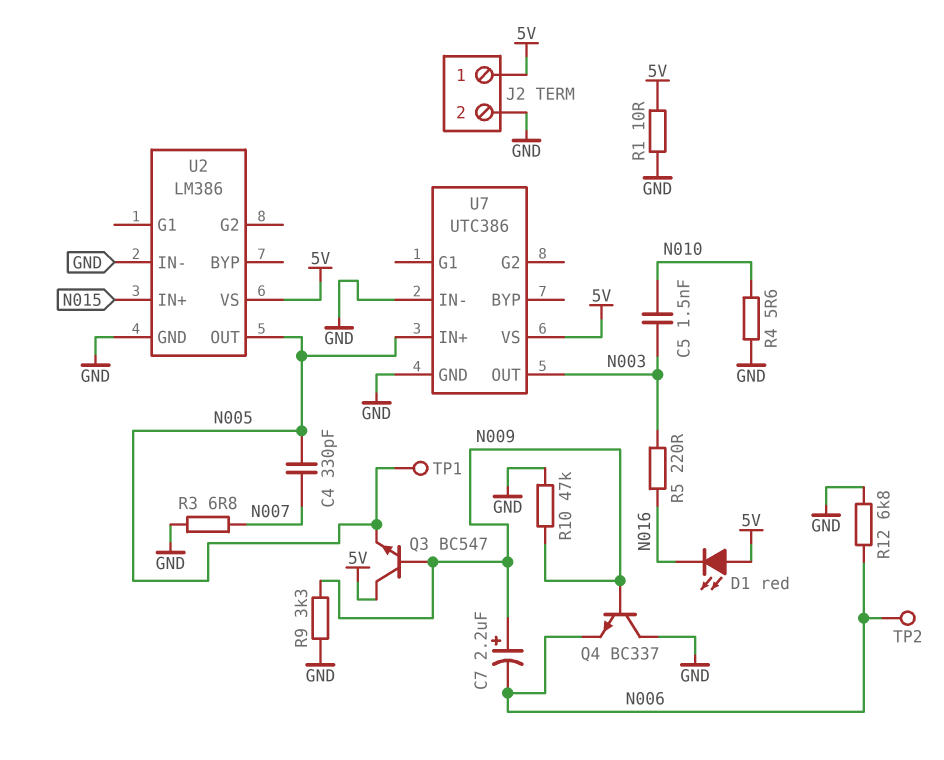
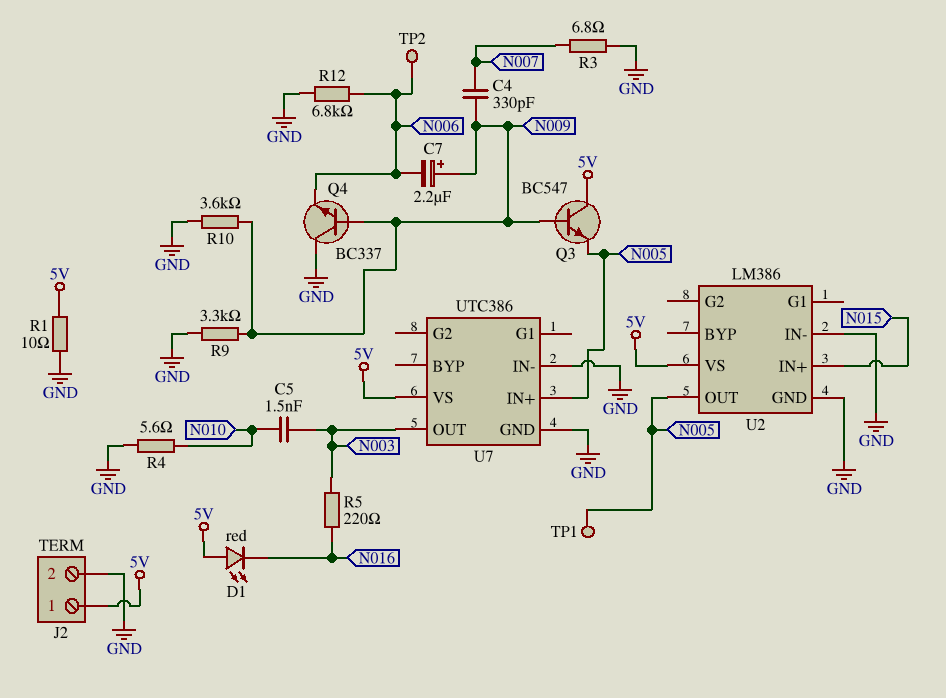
C4: 330pF (N005, N007) -> 330pF (N007, N009)
R10: 47k (GND, N009) -> 3.6k (GND, N009)

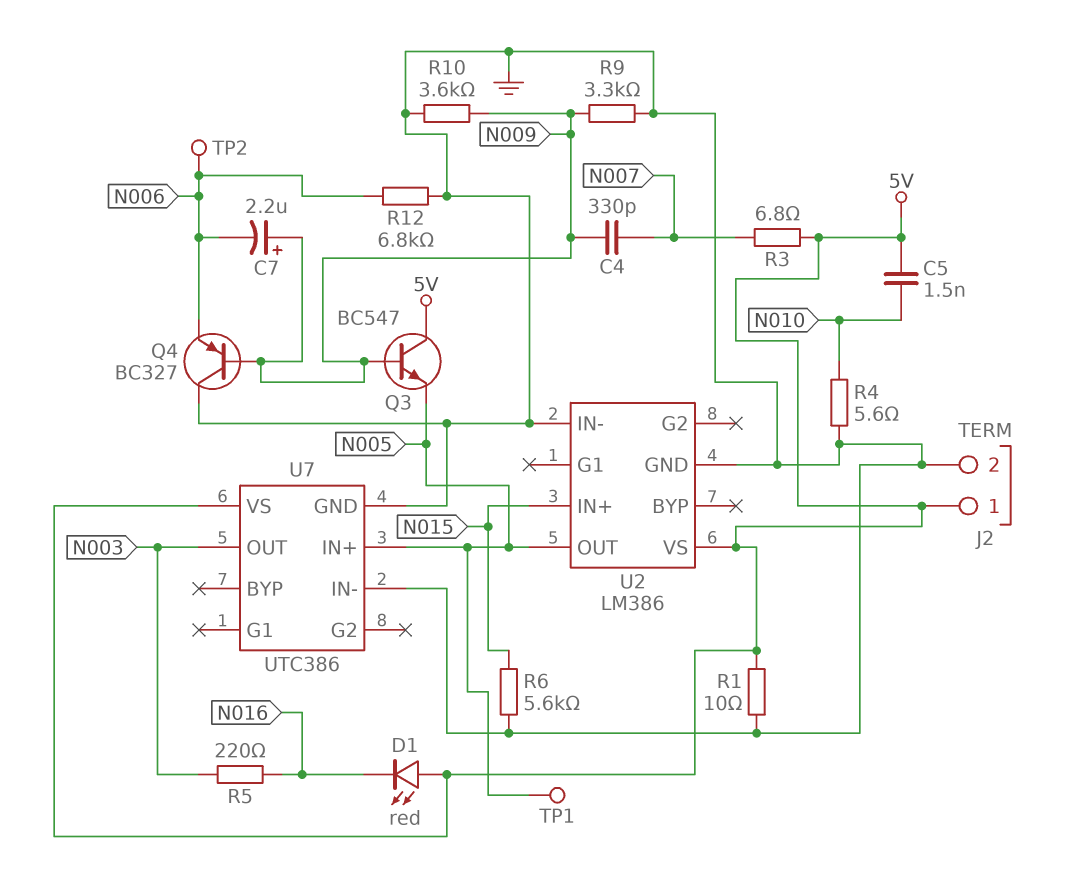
C5: 1.5nF (N003, N010) -> 1.5nF (5V, N010)
Q4: NPN BC337 (B N009, C GND, E N006) -> PNP BC327 (B N009, C GND, E N006)
R3: 6.8 (GND, N007) -> 6.8 (5V, N007)
R6: none -> 5.6k (GND, N015)

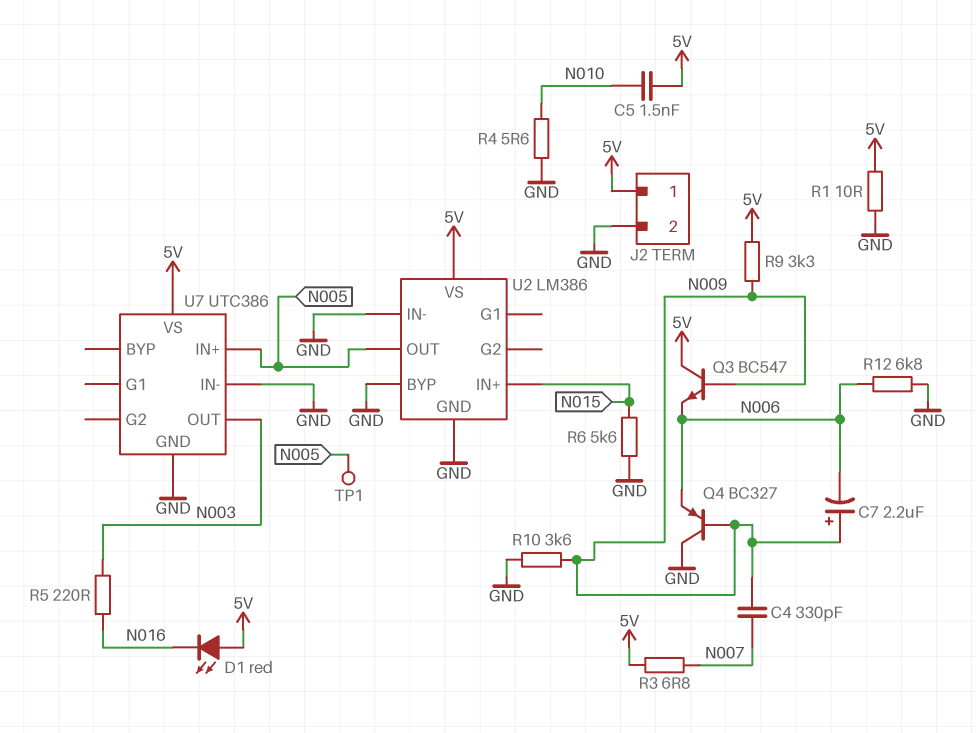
Q3: NPN BC547 (B N009, C 5V, E N005) -> NPN BC547 (B N009, C 5V, E N006)
R9: 3.3k (GND, N009) -> 3.3k (5V, N009)
TP2: test point (N006) -> none
U2 pin BYP: none -> GND

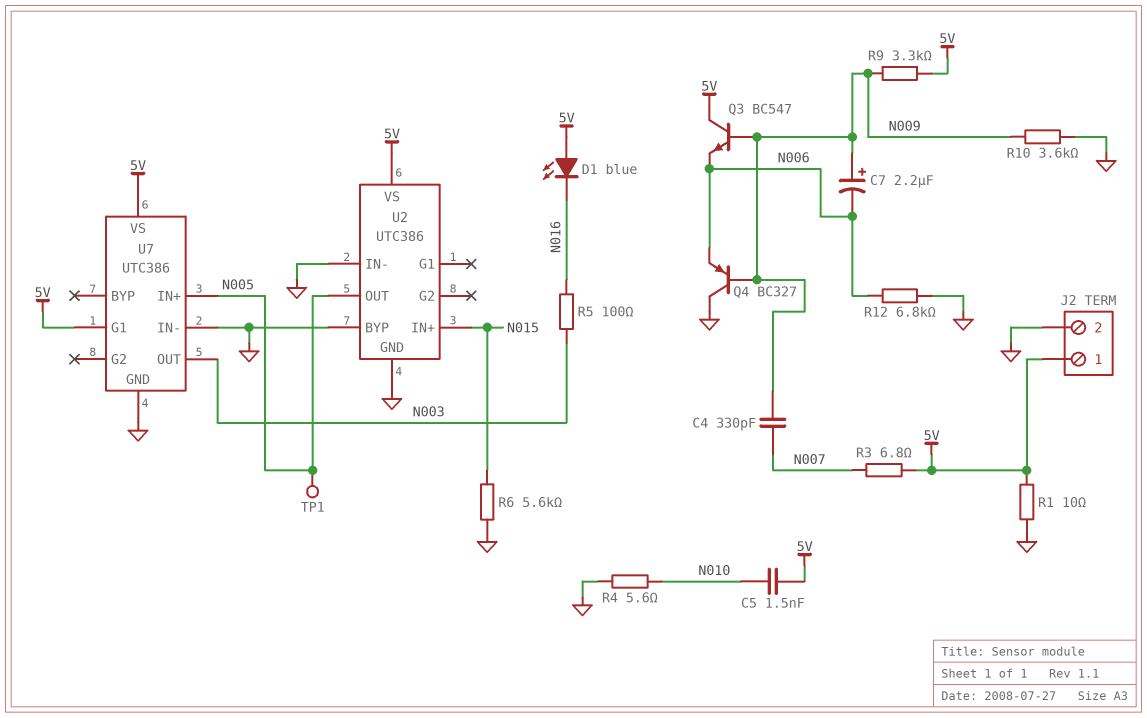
D1: LED red (A 5V, K N016) -> LED blue (A 5V, K N016)
R5: 220 (N003, N016) -> 100 (N003, N016)
U2: LM386 -> UTC386
U7 pin G1: none -> 5V

